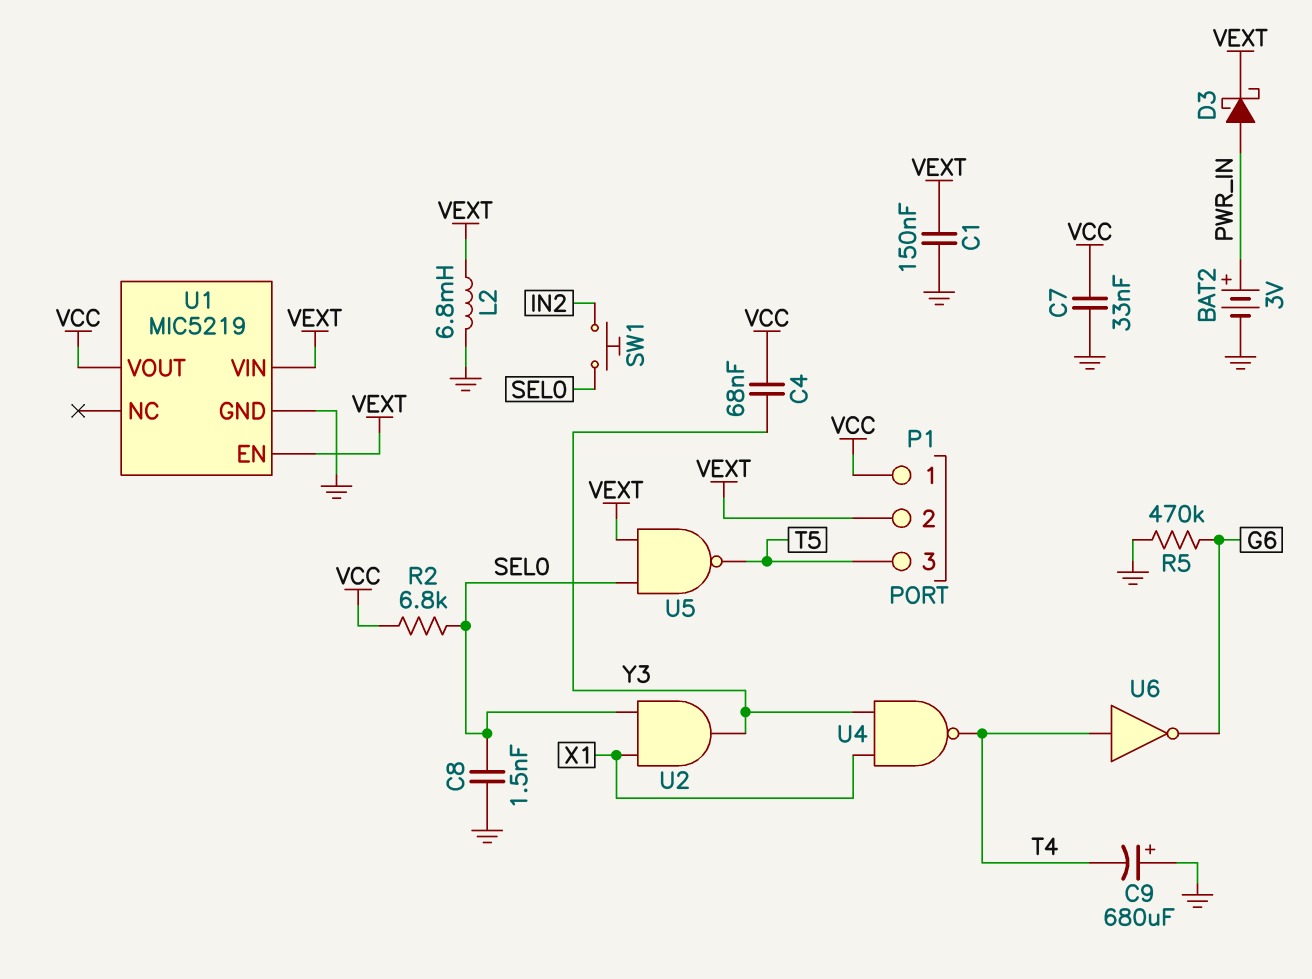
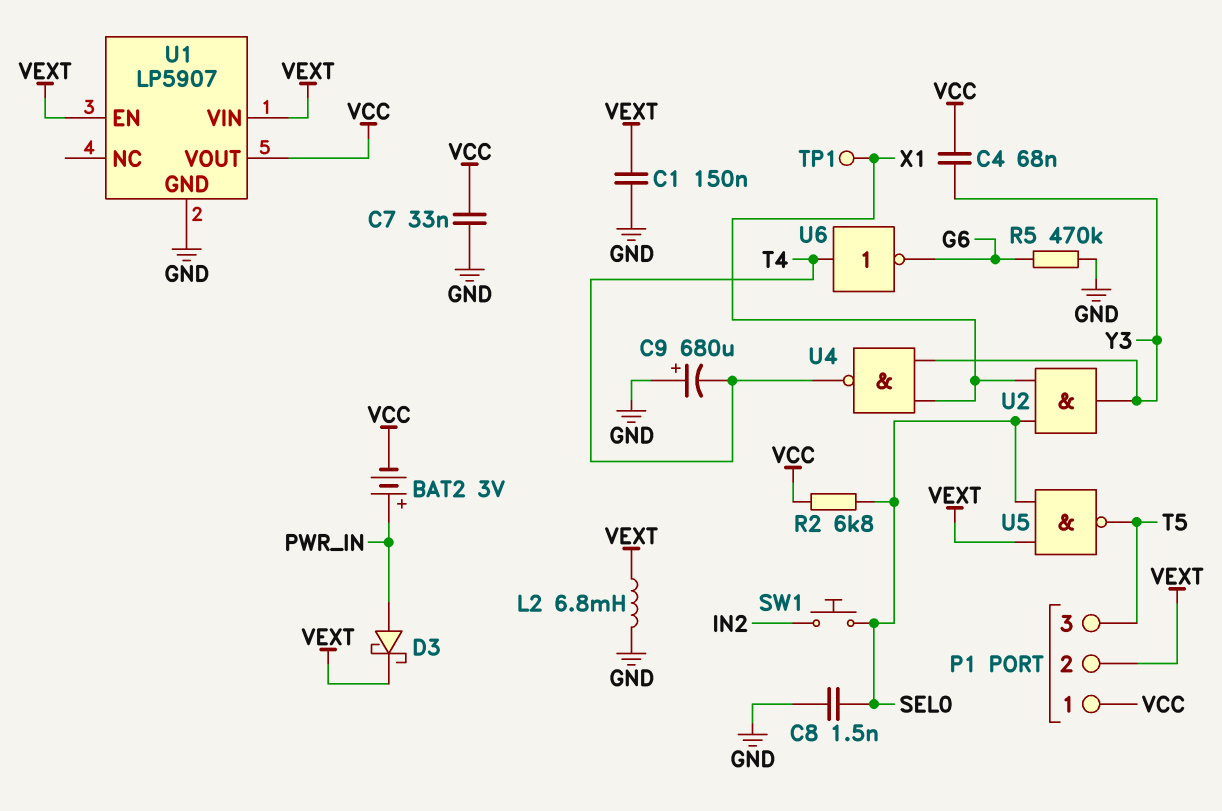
BAT2: 3V (plus PWR_IN, minus GND) -> 3V (plus PWR_IN, minus VCC)
TP1: none -> test point (X1)
U1: MIC5219 -> LP5907

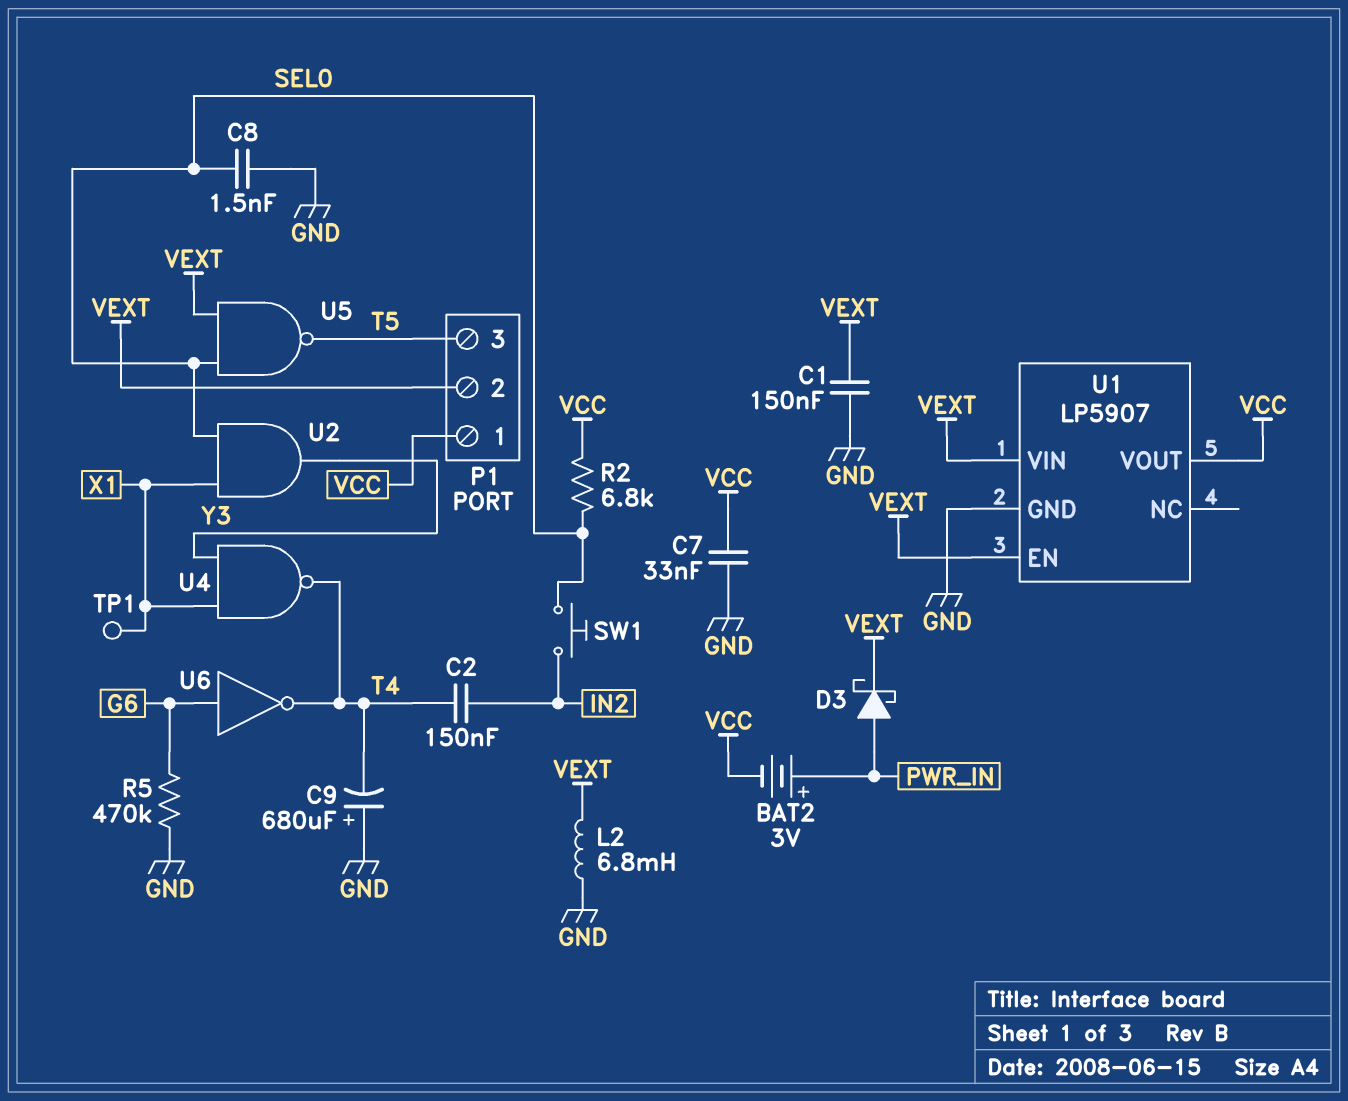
C2: none -> 150nF (IN2, T4)
C4: 68nF (VCC, Y3) -> none
U6: NOT (in T4, out G6) -> NOT (in G6, out T4)

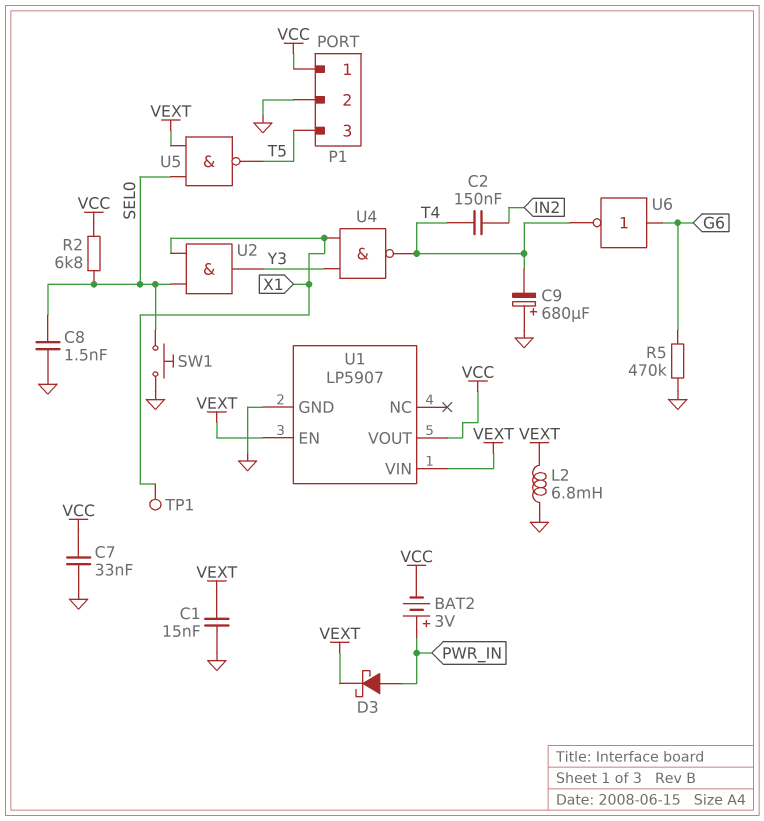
C1: 150nF (GND, VEXT) -> 15nF (GND, VEXT)
P1 pin 2: VEXT -> GND
SW1: button (IN2, SEL0) -> button (GND, SEL0)

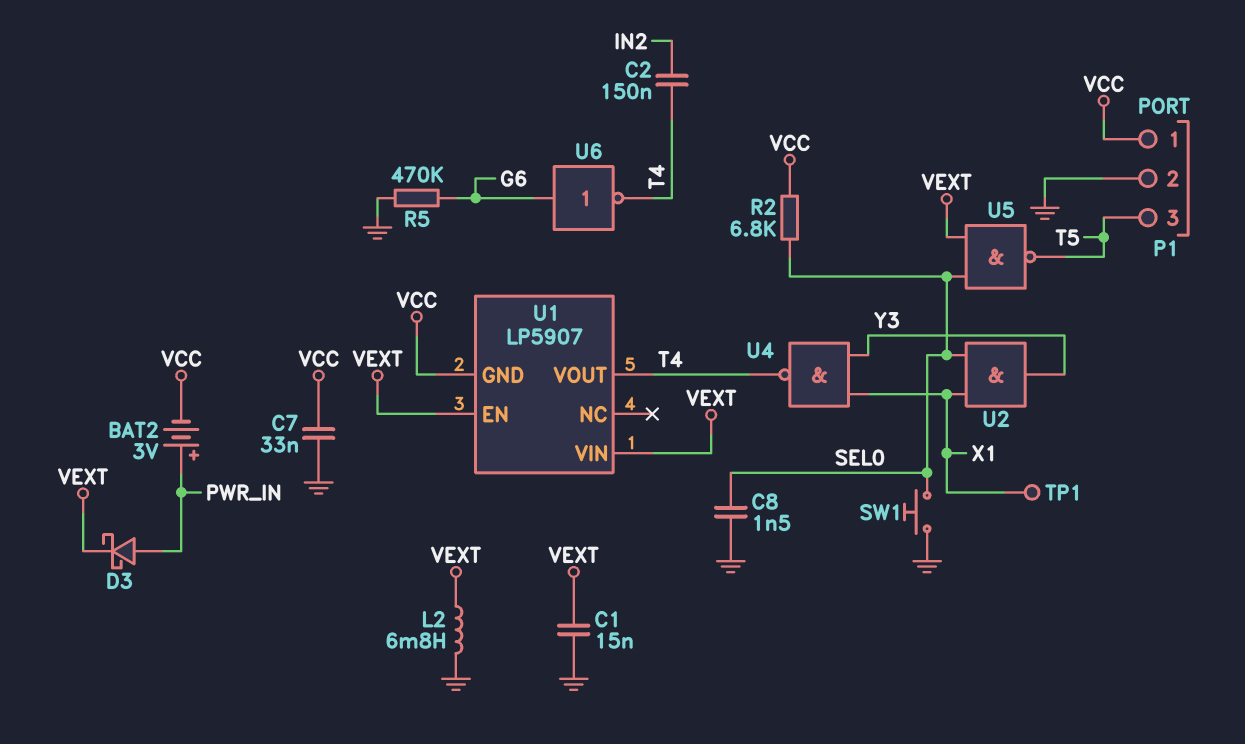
C9: 680uF (plus GND, minus T4) -> none
U1 pin GND: GND -> VCC
U1 pin VOUT: VCC -> T4

